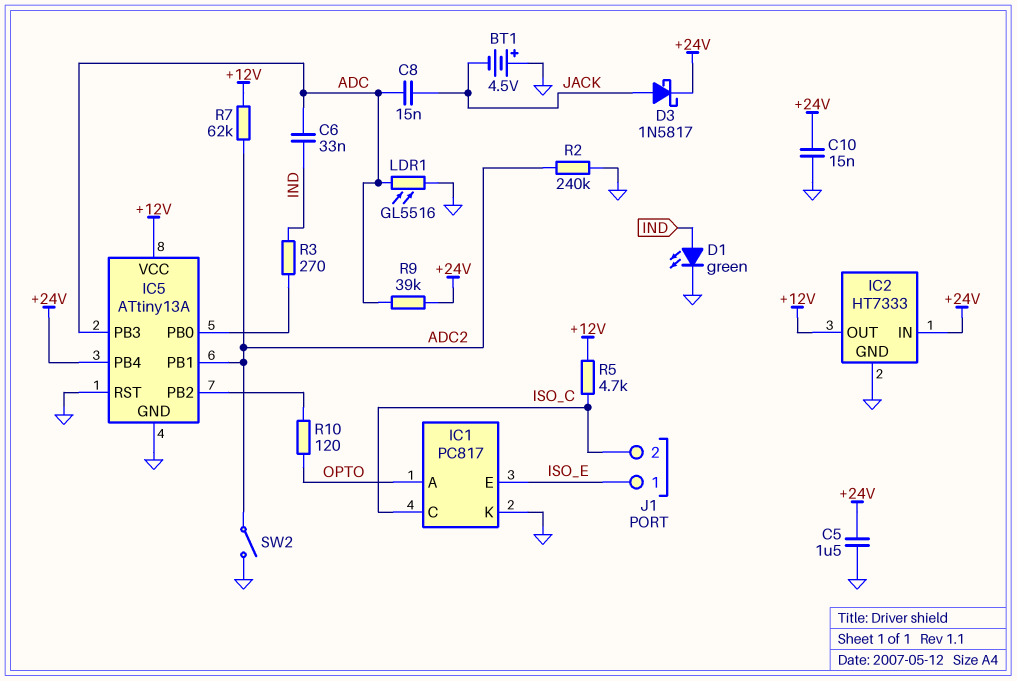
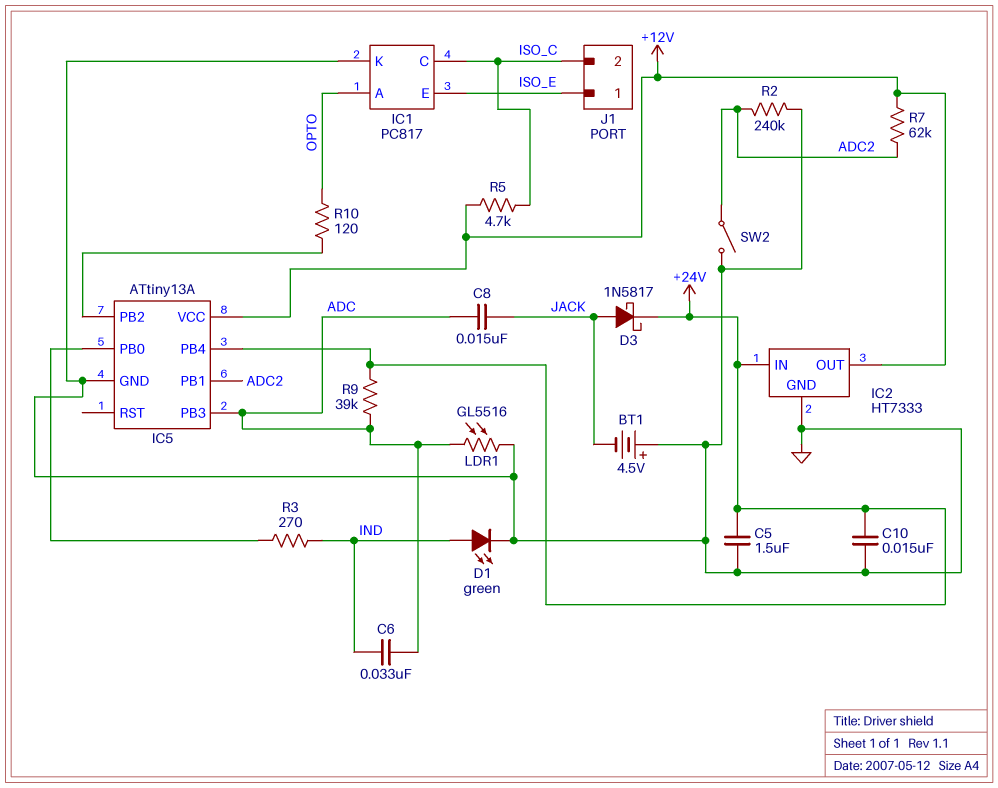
IC5 pin RST: GND -> none

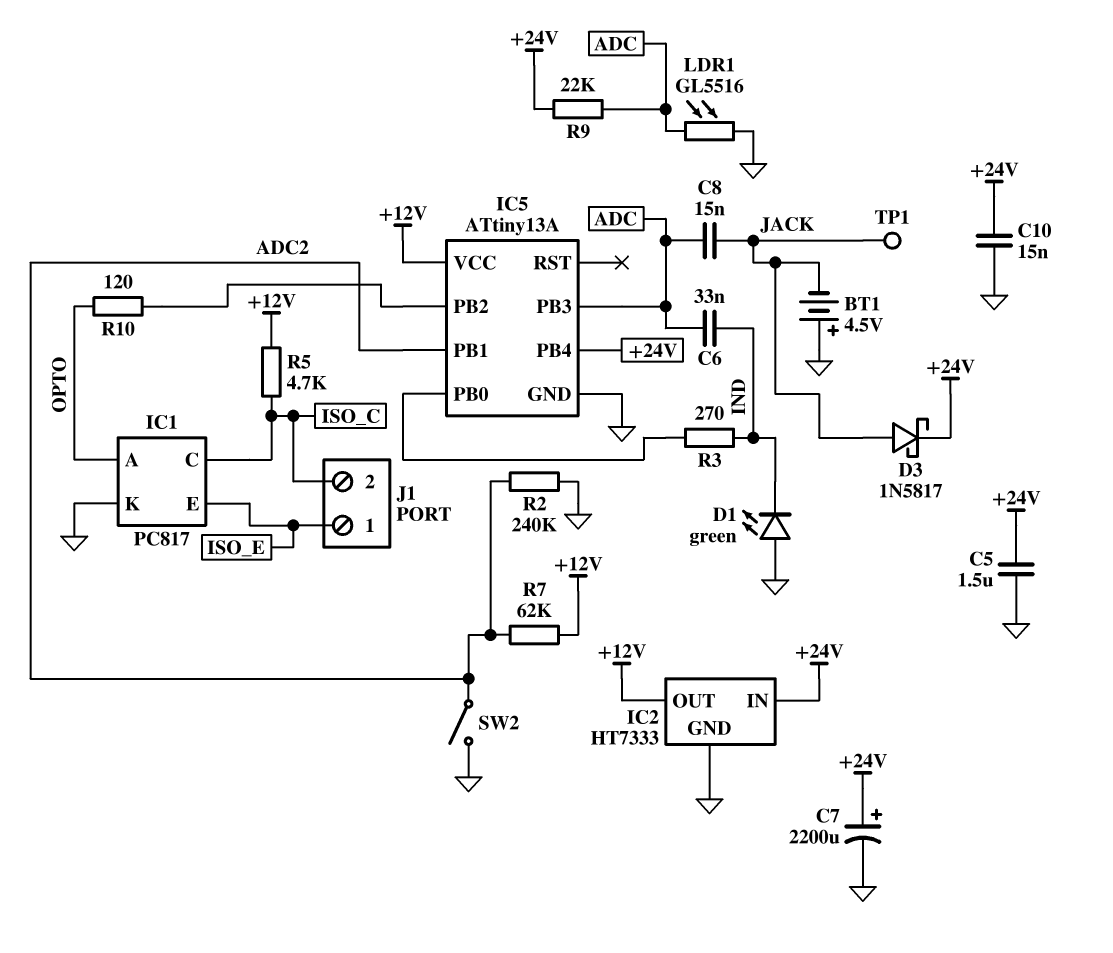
C7: none -> 2200uF (plus +24V, minus GND)
D1: LED green (A IND, K GND) -> LED green (A GND, K IND)
R9: 39k (+24V, ADC) -> 22k (+24V, ADC)
TP1: none -> test point (JACK)

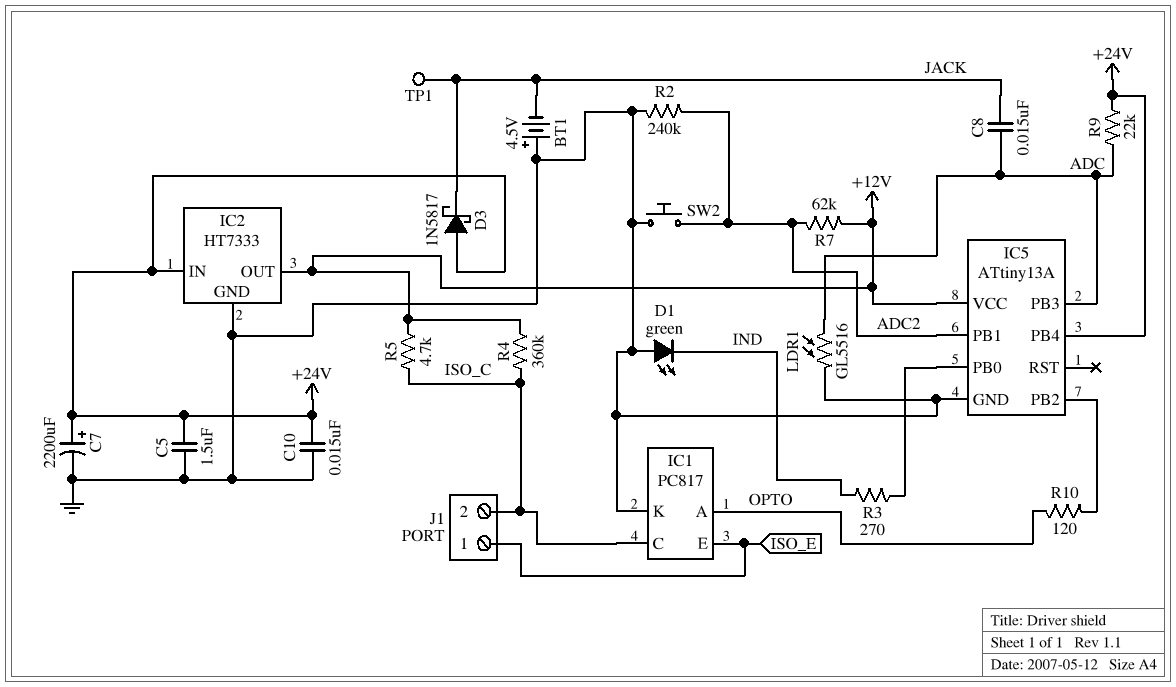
C6: 33nF (ADC, IND) -> none
D3: schottky 1N5817 (A JACK, K +24V) -> schottky 1N5817 (A +24V, K JACK)
R4: none -> 360k (+12V, ISO_C)
SW2: switch (ADC2, GND) -> button (ADC2, GND)

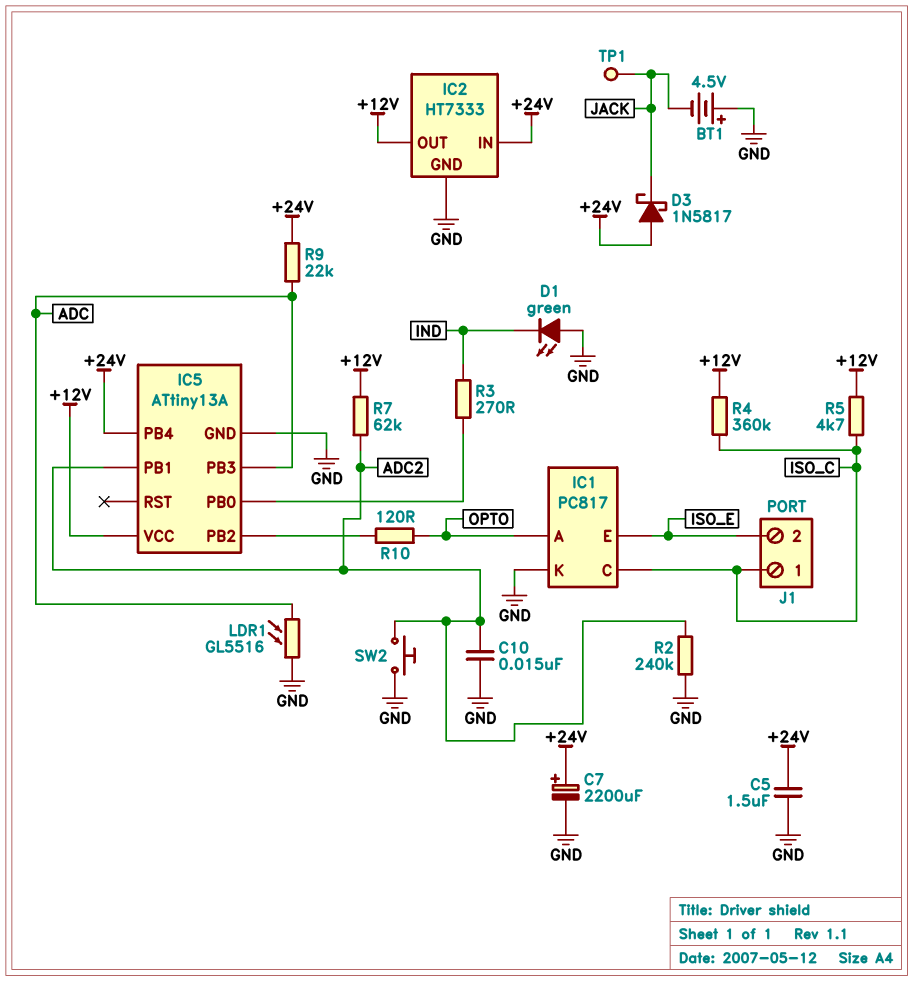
C8: 15nF (ADC, JACK) -> none
C10: 15nF (+24V, GND) -> 15nF (ADC2, GND)
J1 pin 1: ISO_E -> ISO_C
J1 pin 2: ISO_C -> ISO_E

